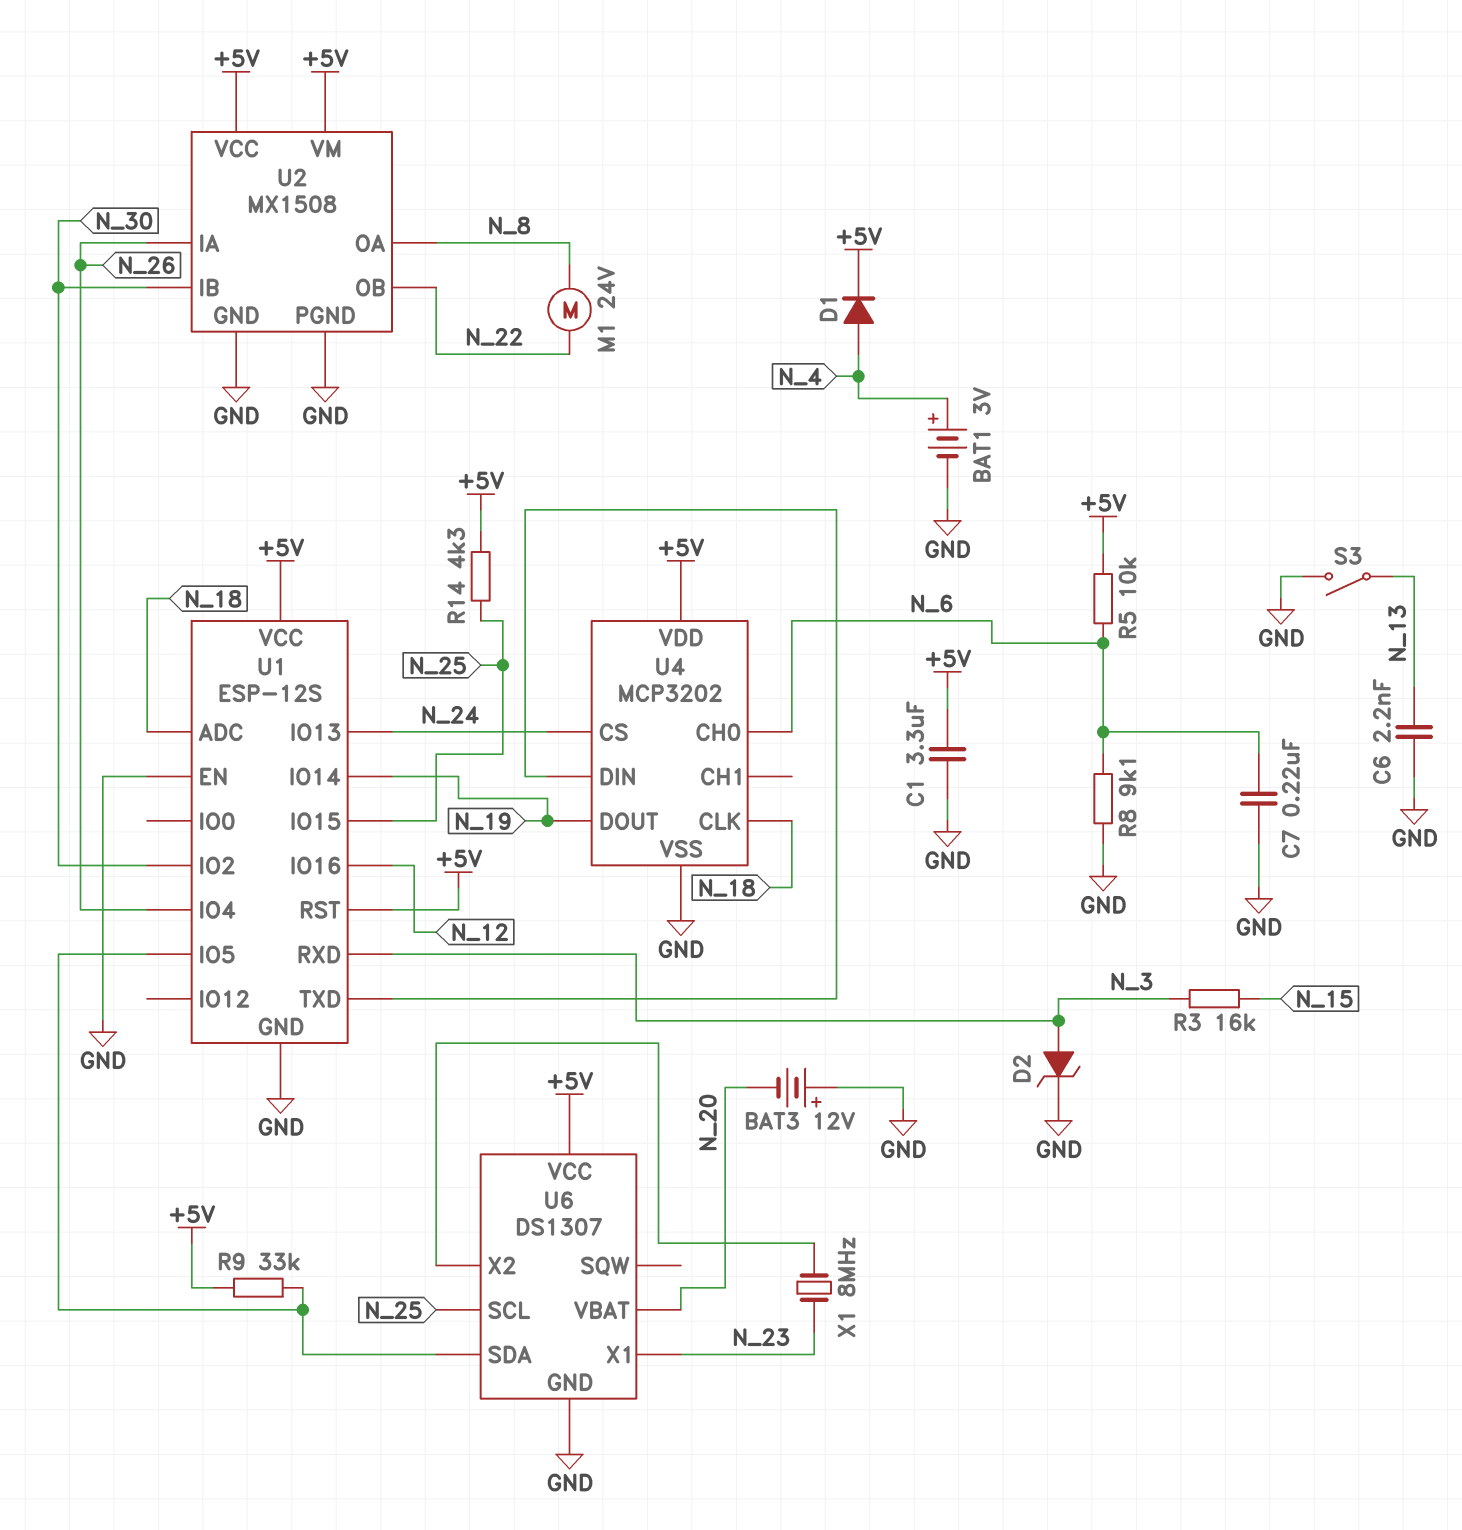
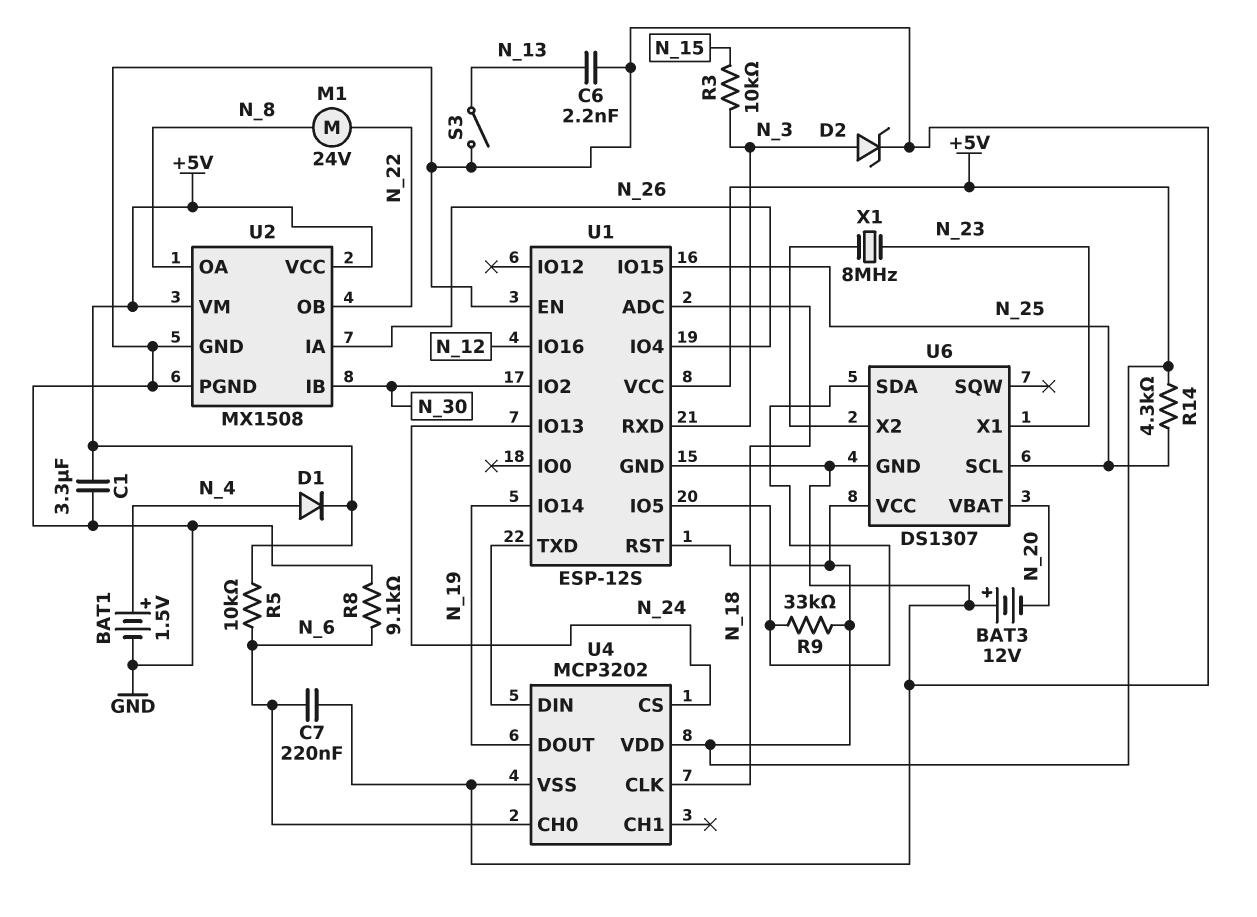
BAT1: 3V (plus N_4, minus GND) -> 1.5V (plus N_4, minus GND)
R3: 16k (N_3, N_15) -> 10k (N_3, N_15)

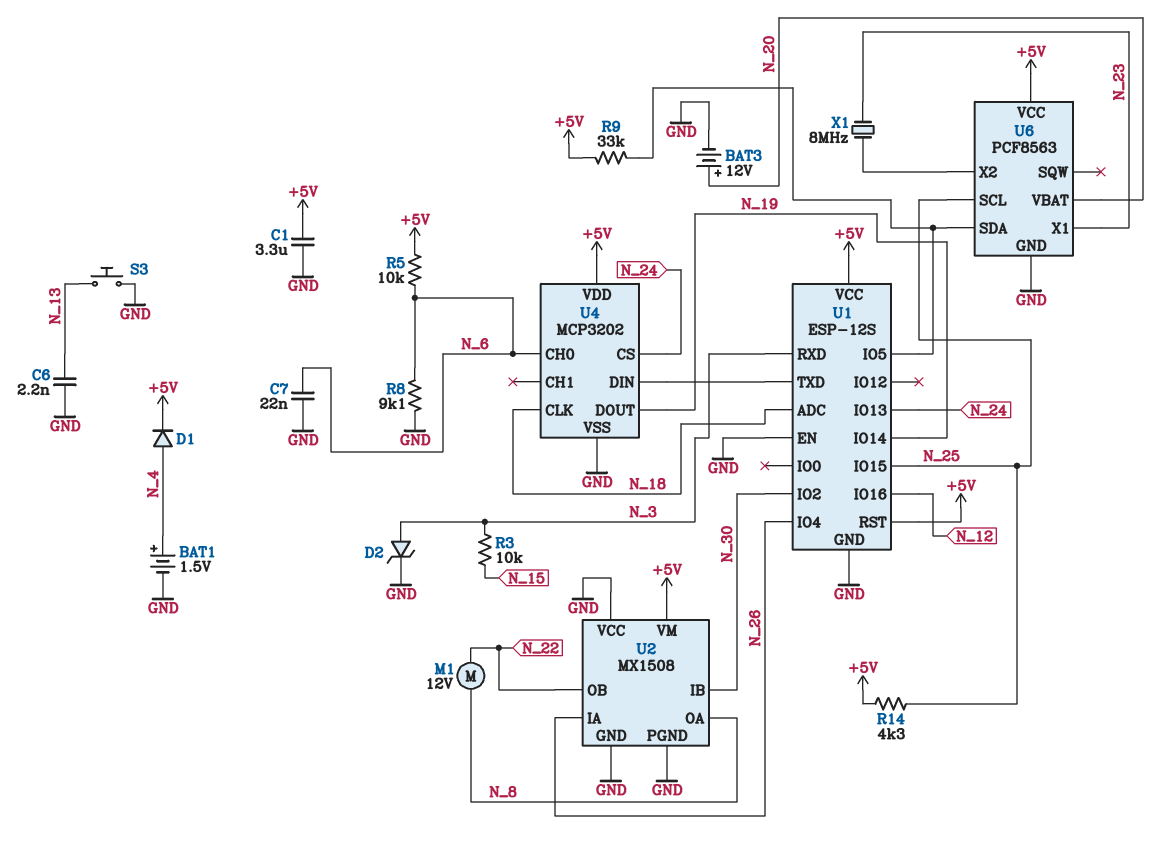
BAT3: 12V (plus GND, minus N_20) -> 12V (plus N_20, minus GND)
C7: 220nF (GND, N_6) -> 22nF (GND, N_6)
M1: motor 24V (N_8, N_22) -> motor 12V (N_8, N_22)
S3: switch (GND, N_13) -> button (GND, N_13)
U2 pin VCC: +5V -> GND
U6: DS1307 -> PCF8563

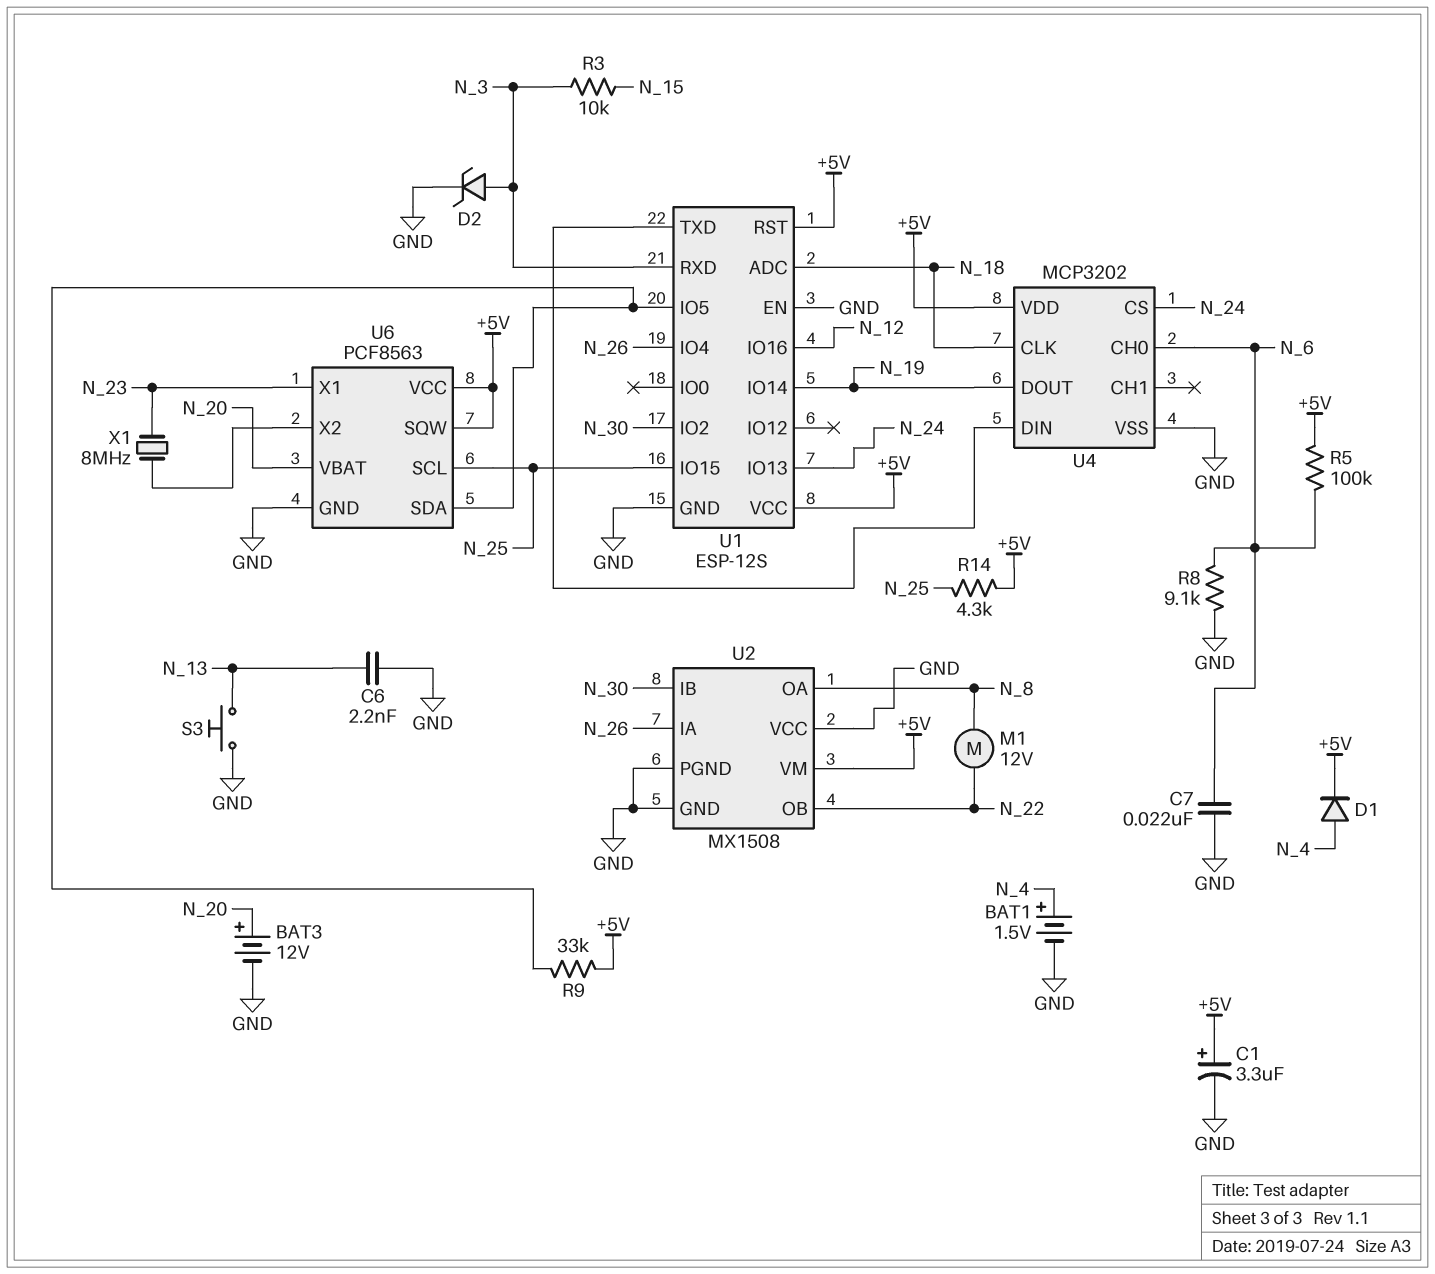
C1: 3.3uF (+5V, GND) -> 3.3uF (plus +5V, minus GND)
R5: 10k (+5V, N_6) -> 100k (+5V, N_6)
U6 pin SQW: none -> +5V

